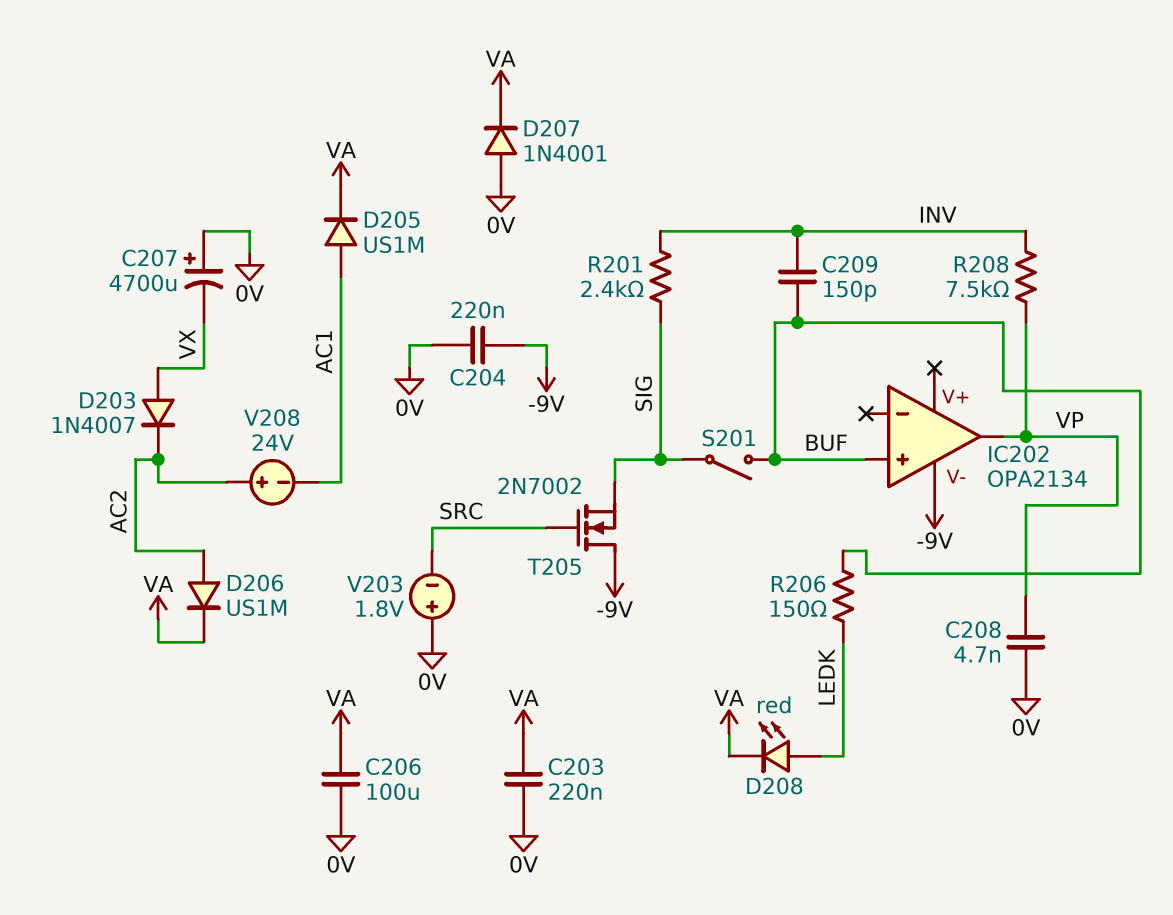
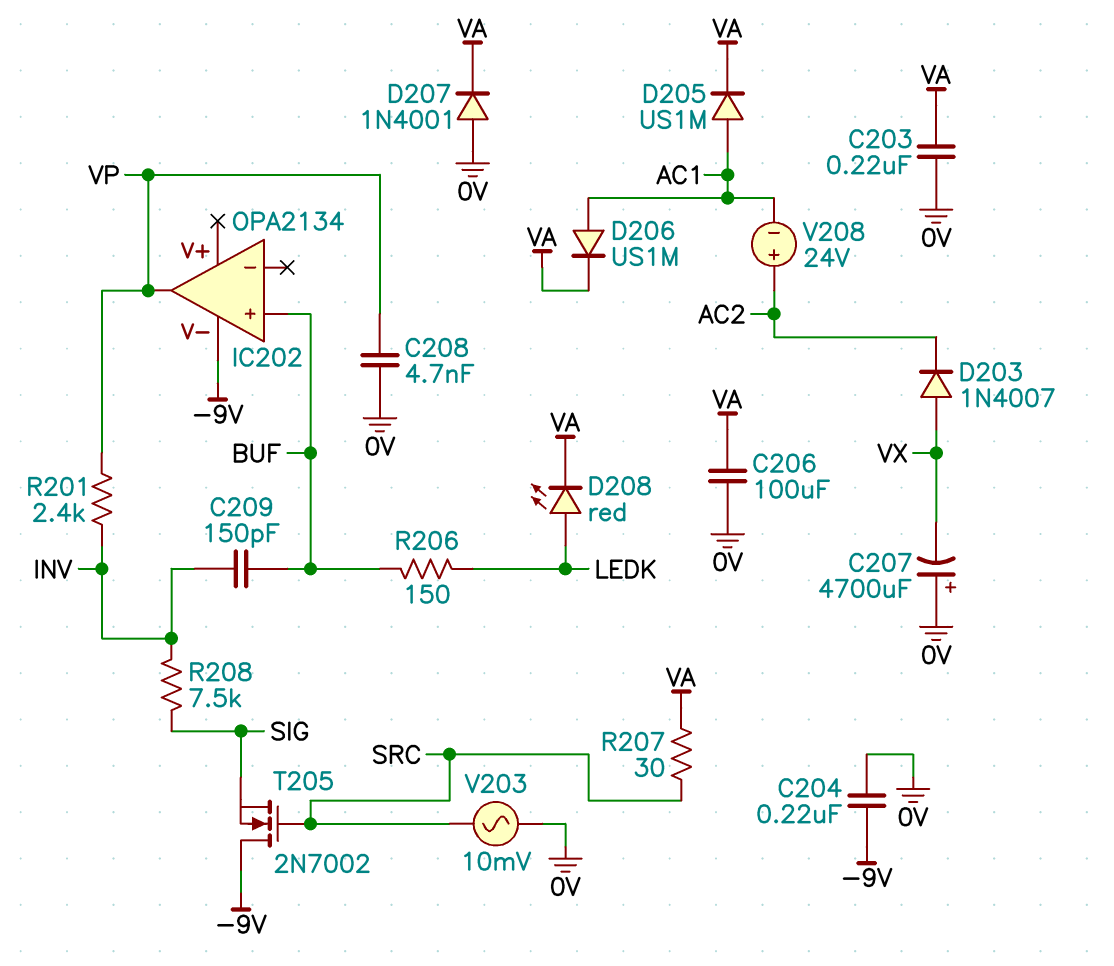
D206: diode US1M (A AC2, K VA) -> diode US1M (A AC1, K VA)
R201: 2.4k (INV, SIG) -> 2.4k (INV, VP)
R207: none -> 30 (SRC, VA)
R208: 7.5k (INV, VP) -> 7.5k (INV, SIG)
S201: switch (BUF, SIG) -> none
V203: 1.8V (plus 0V, minus SRC) -> AC 10mV (0V, SRC)

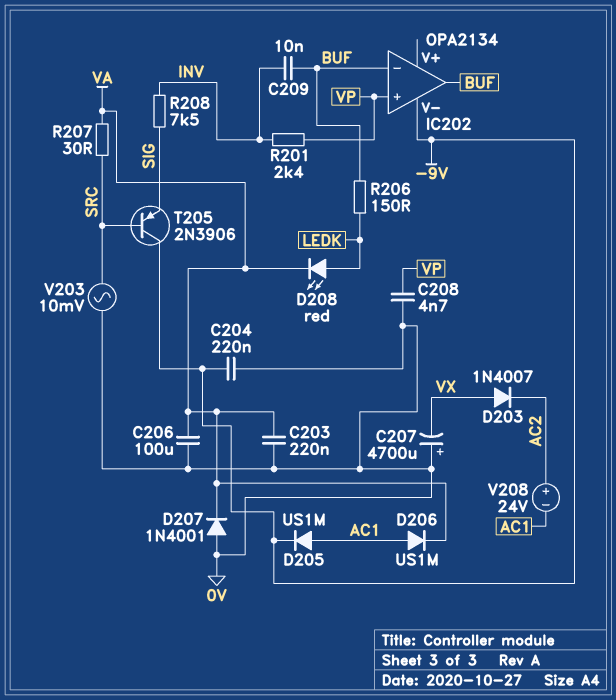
C209: 150pF (BUF, INV) -> 10nF (BUF, INV)
D205: diode US1M (A AC1, K VA) -> diode US1M (A AC1, K -9V)
IC202 pin in+: BUF -> VP
IC202 pin in-: none -> BUF
IC202 pin out: VP -> BUF
T205: NMOS 2N7002 (G SRC, D -9V, S SIG) -> PNP 2N3906 (B SRC, C -9V, E SIG)

